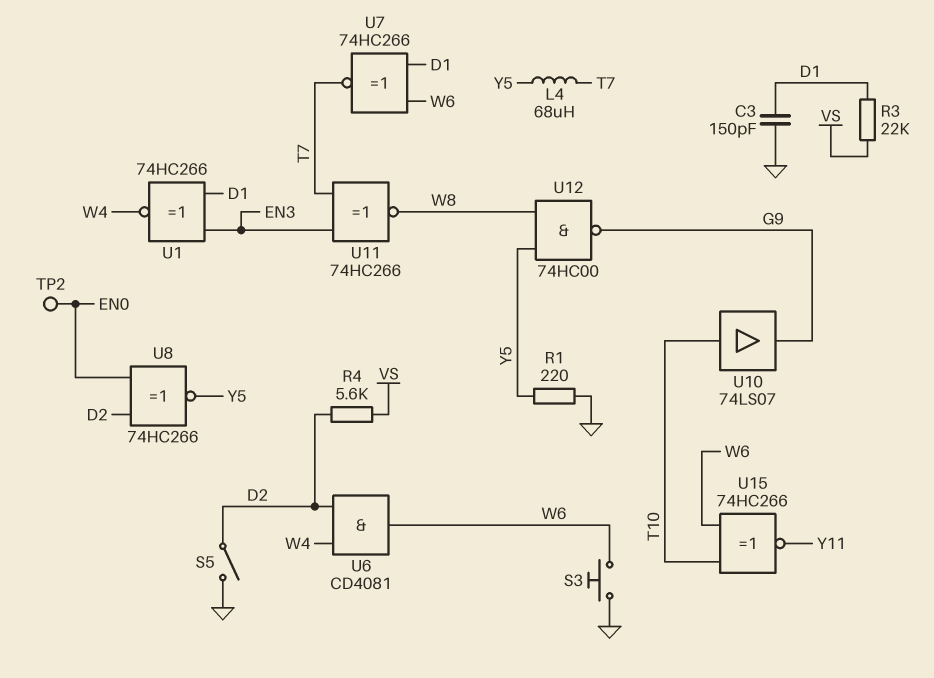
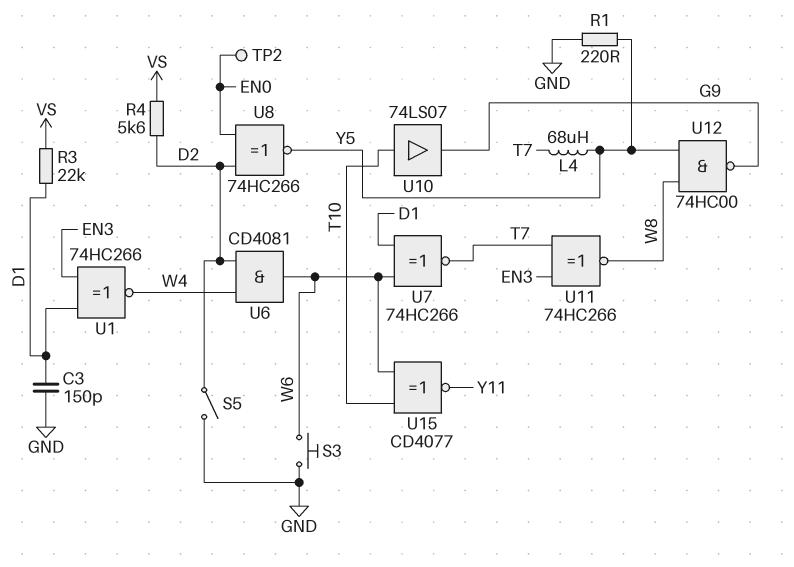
U15: XNOR 74HC266 (in T10, in W6, out Y11) -> XNOR CD4077 (in T10, in W6, out Y11)

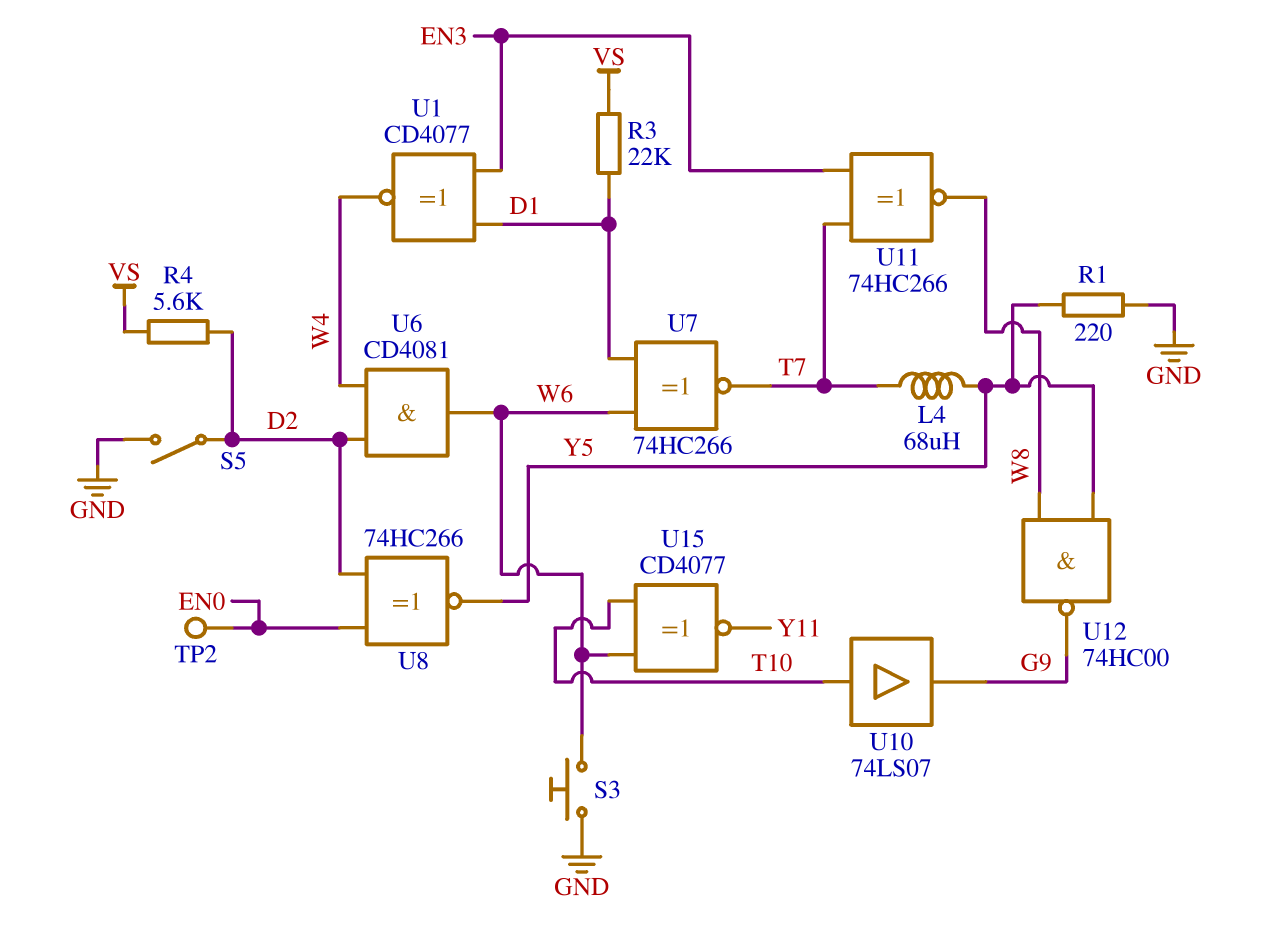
C3: 150pF (D1, GND) -> none
U1: XNOR 74HC266 (in D1, in EN3, out W4) -> XNOR CD4077 (in D1, in EN3, out W4)

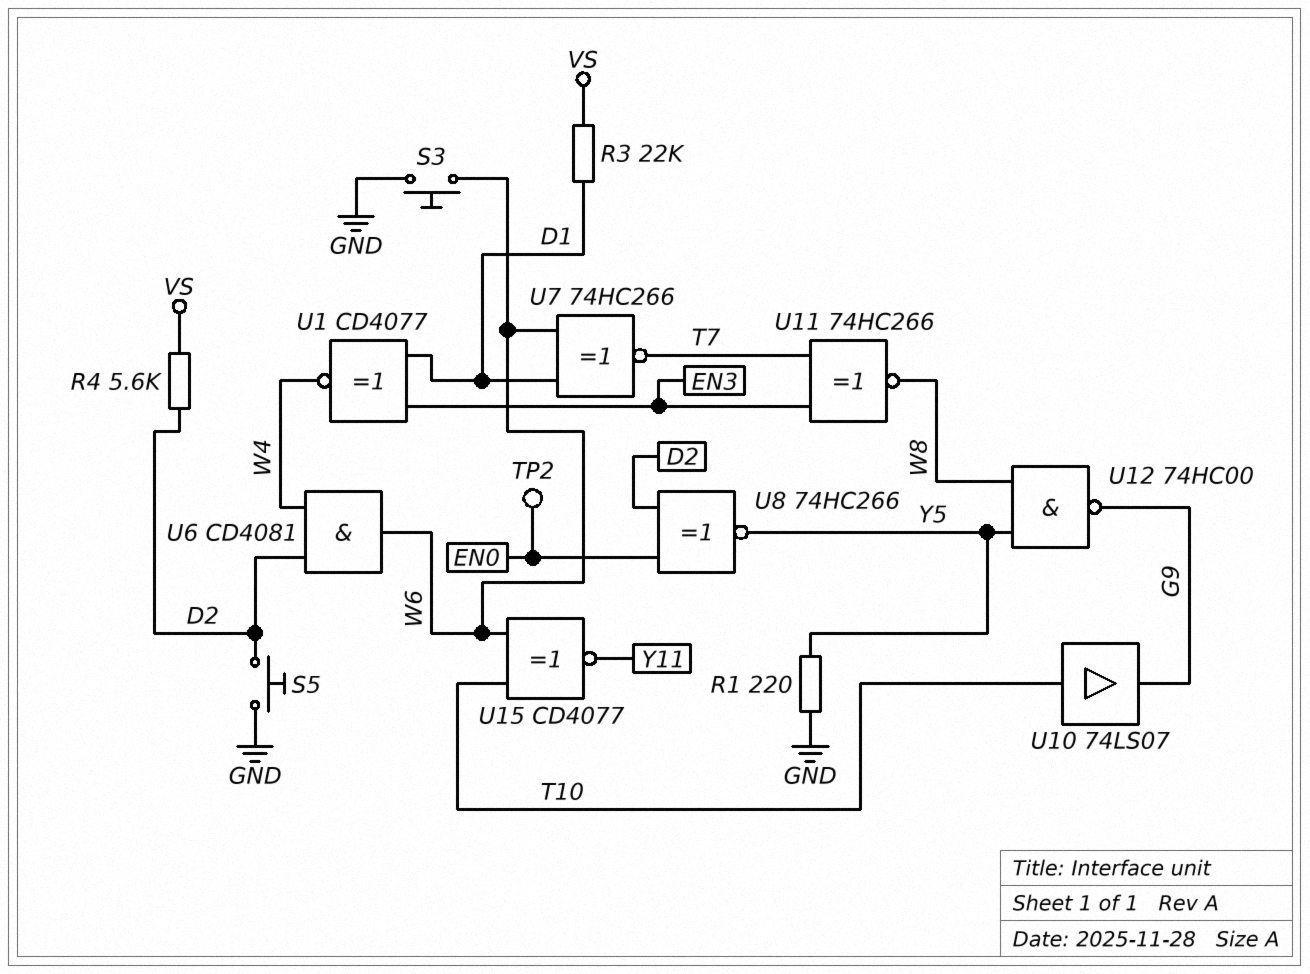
L4: 68uH (T7, Y5) -> none
S5: switch (D2, GND) -> button (D2, GND)

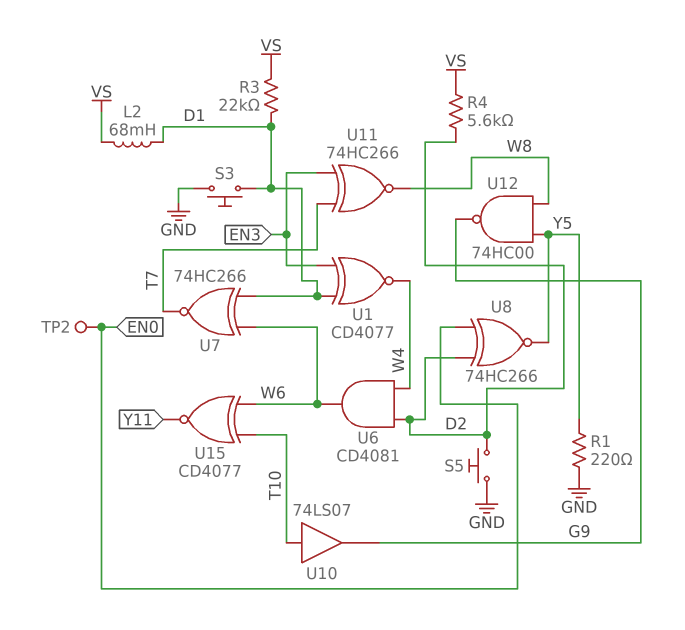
L2: none -> 68mH (D1, VS)
S3: button (GND, W6) -> button (D1, GND)

